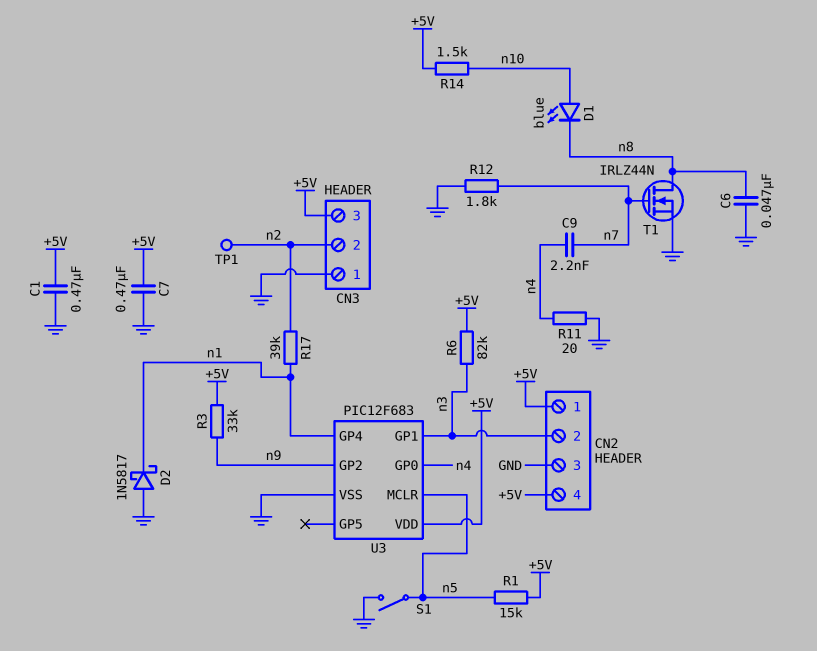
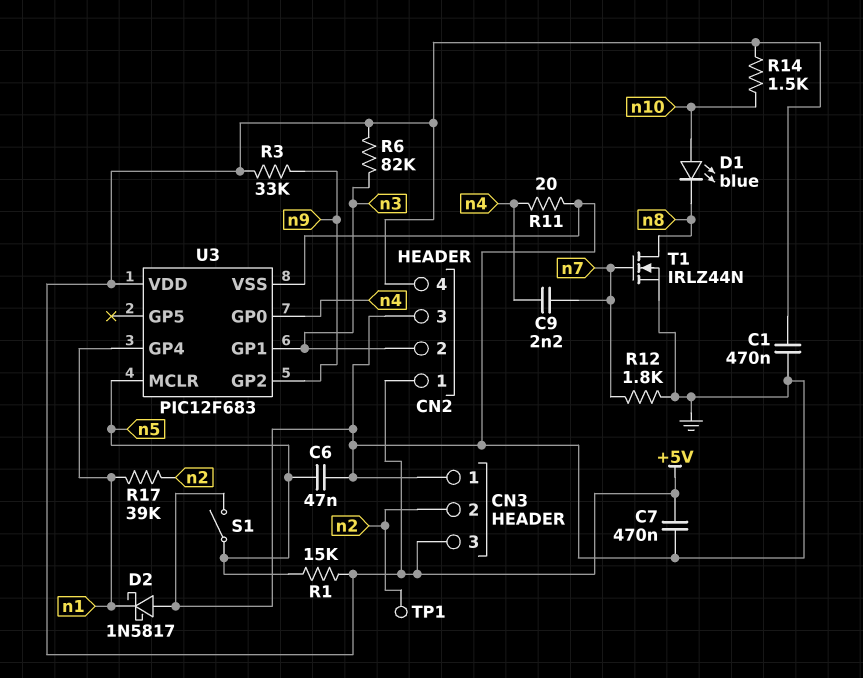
C6: 47nF (GND, n8) -> 47nF (GND, n5)

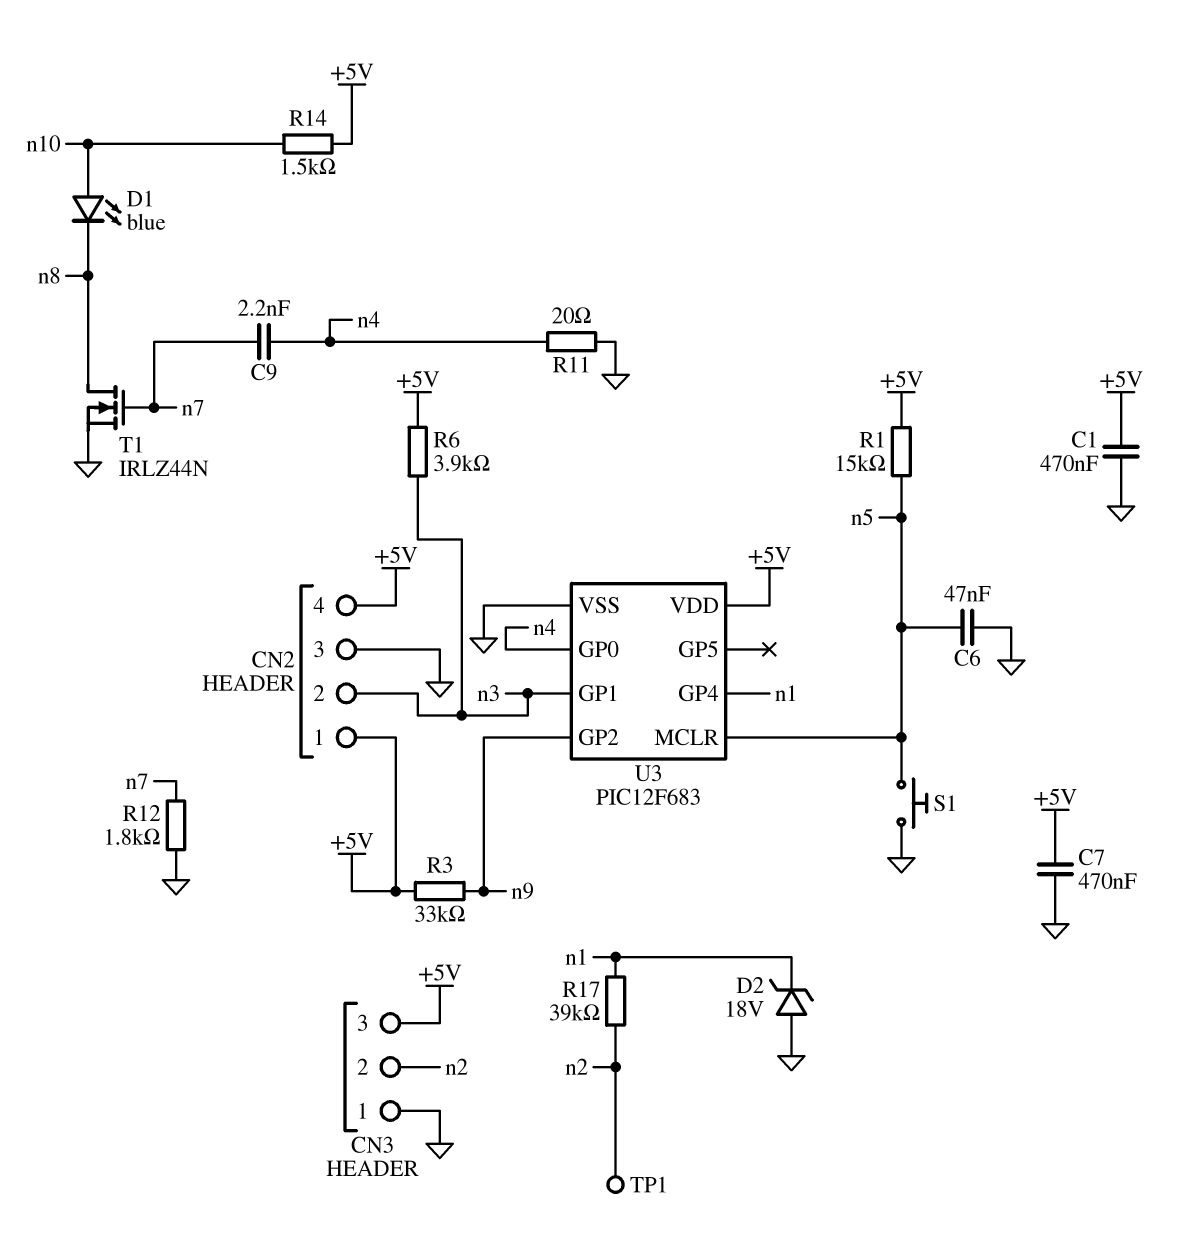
D2: schottky 1N5817 (A GND, K n1) -> zener 18V (A GND, K n1)
R6: 82k (+5V, n3) -> 3.9k (+5V, n3)
S1: switch (GND, n5) -> button (GND, n5)

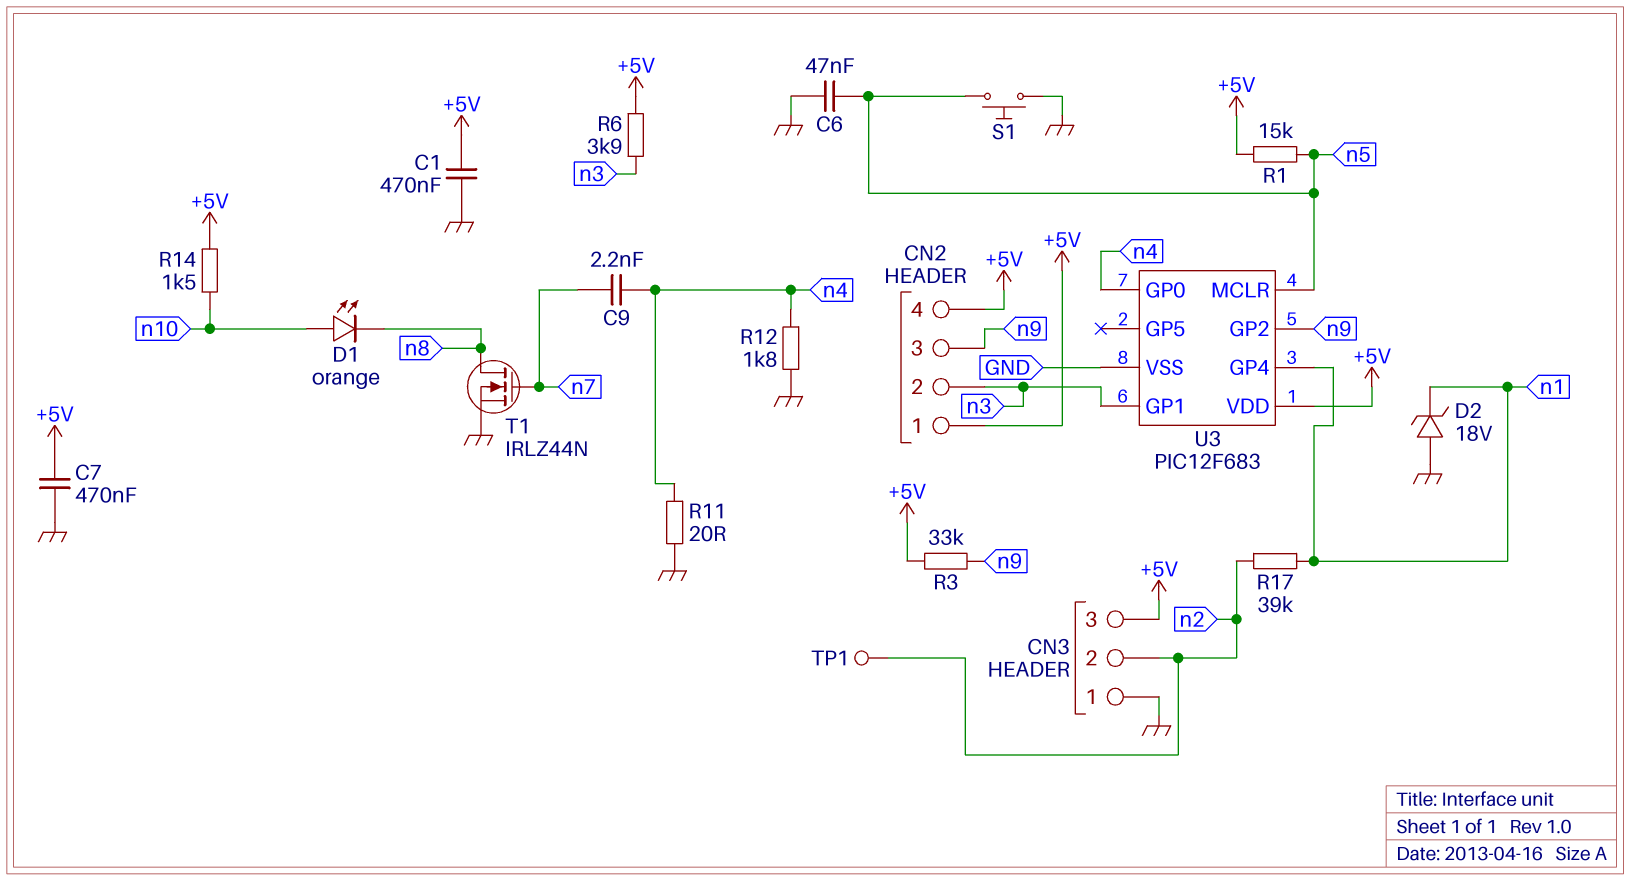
CN2 pin 3: GND -> n9
D1: LED blue (A n10, K n8) -> LED orange (A n10, K n8)
R12: 1.8k (GND, n7) -> 1.8k (GND, n4)

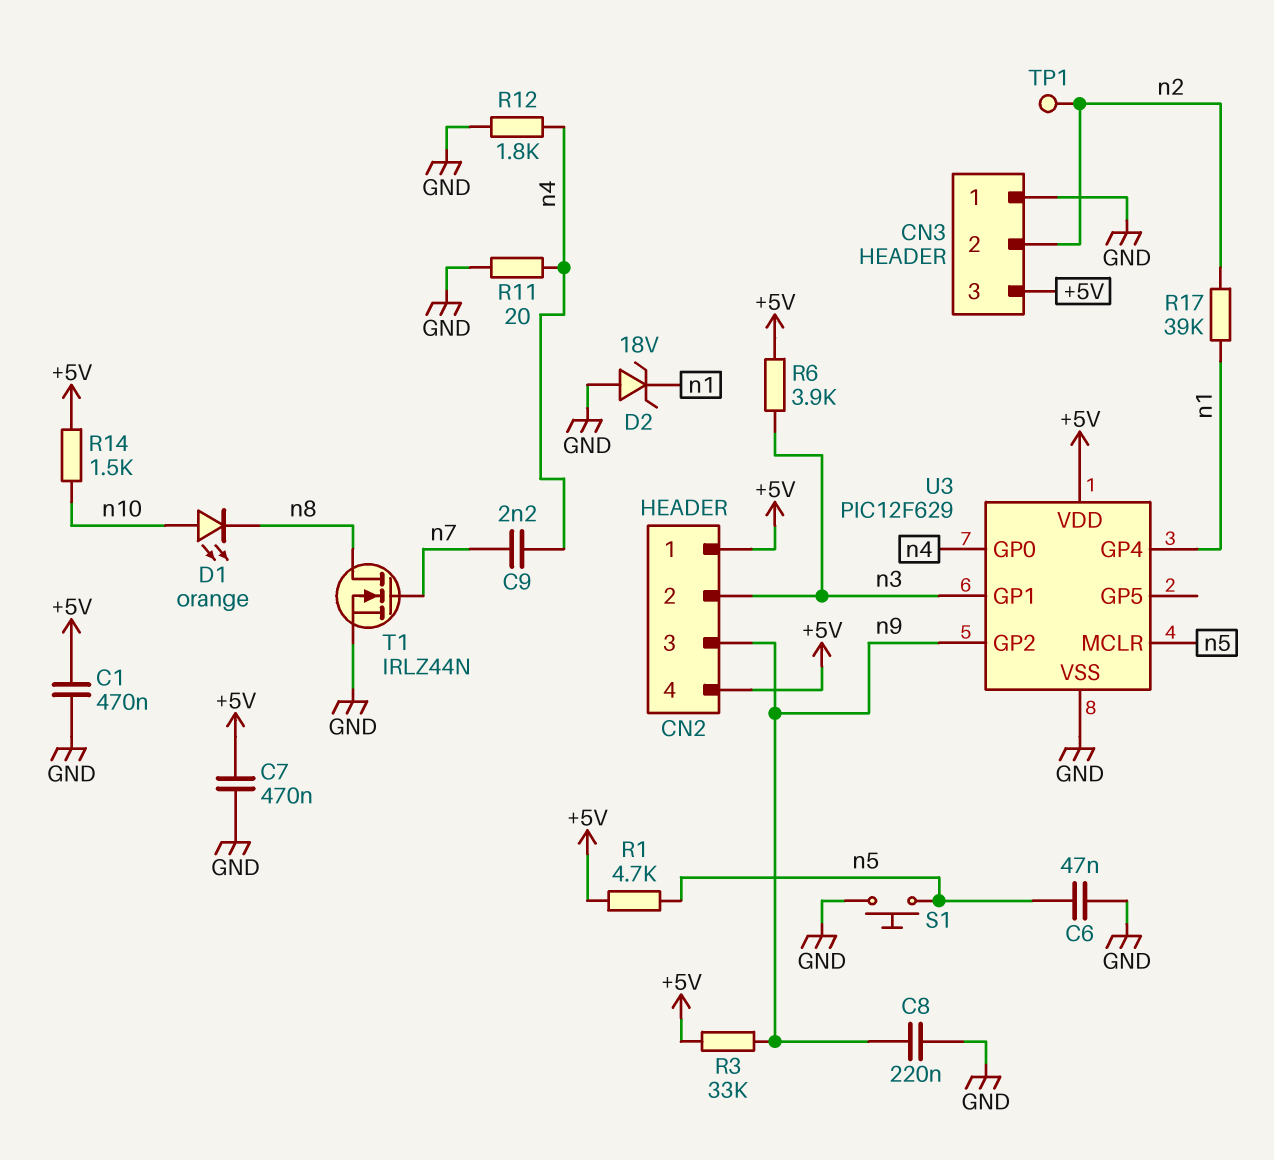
C8: none -> 220nF (GND, n9)
R1: 15k (+5V, n5) -> 4.7k (+5V, n5)
U3: PIC12F683 -> PIC12F629

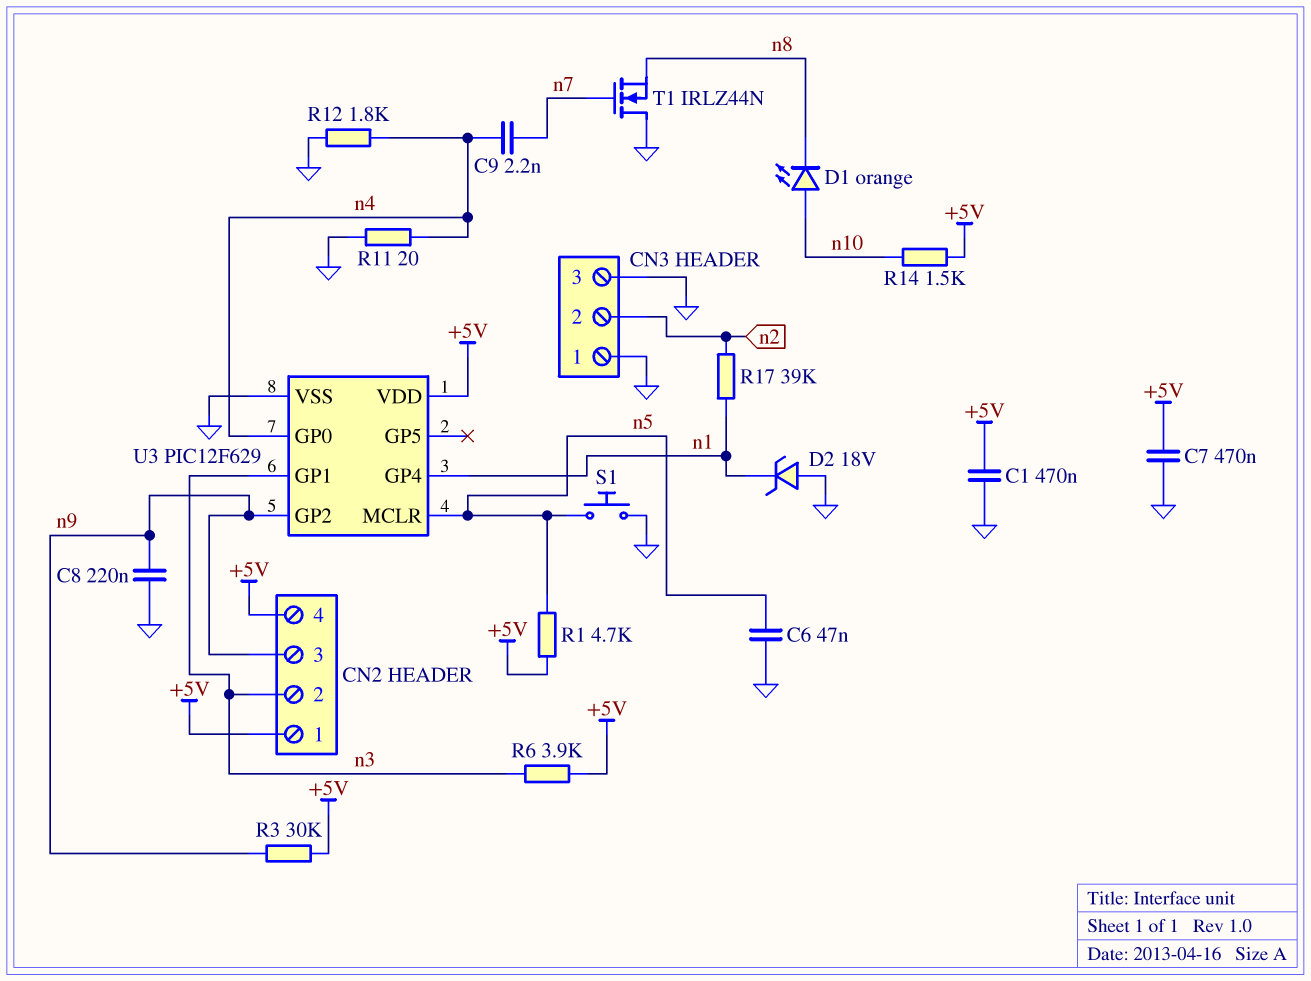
CN3 pin 3: +5V -> GND
R3: 33k (+5V, n9) -> 30k (+5V, n9)
T1: NMOS IRLZ44N (G n7, D n8, S GND) -> NMOS IRLZ44N (G n7, D GND, S n8)
TP1: test point (n2) -> none

